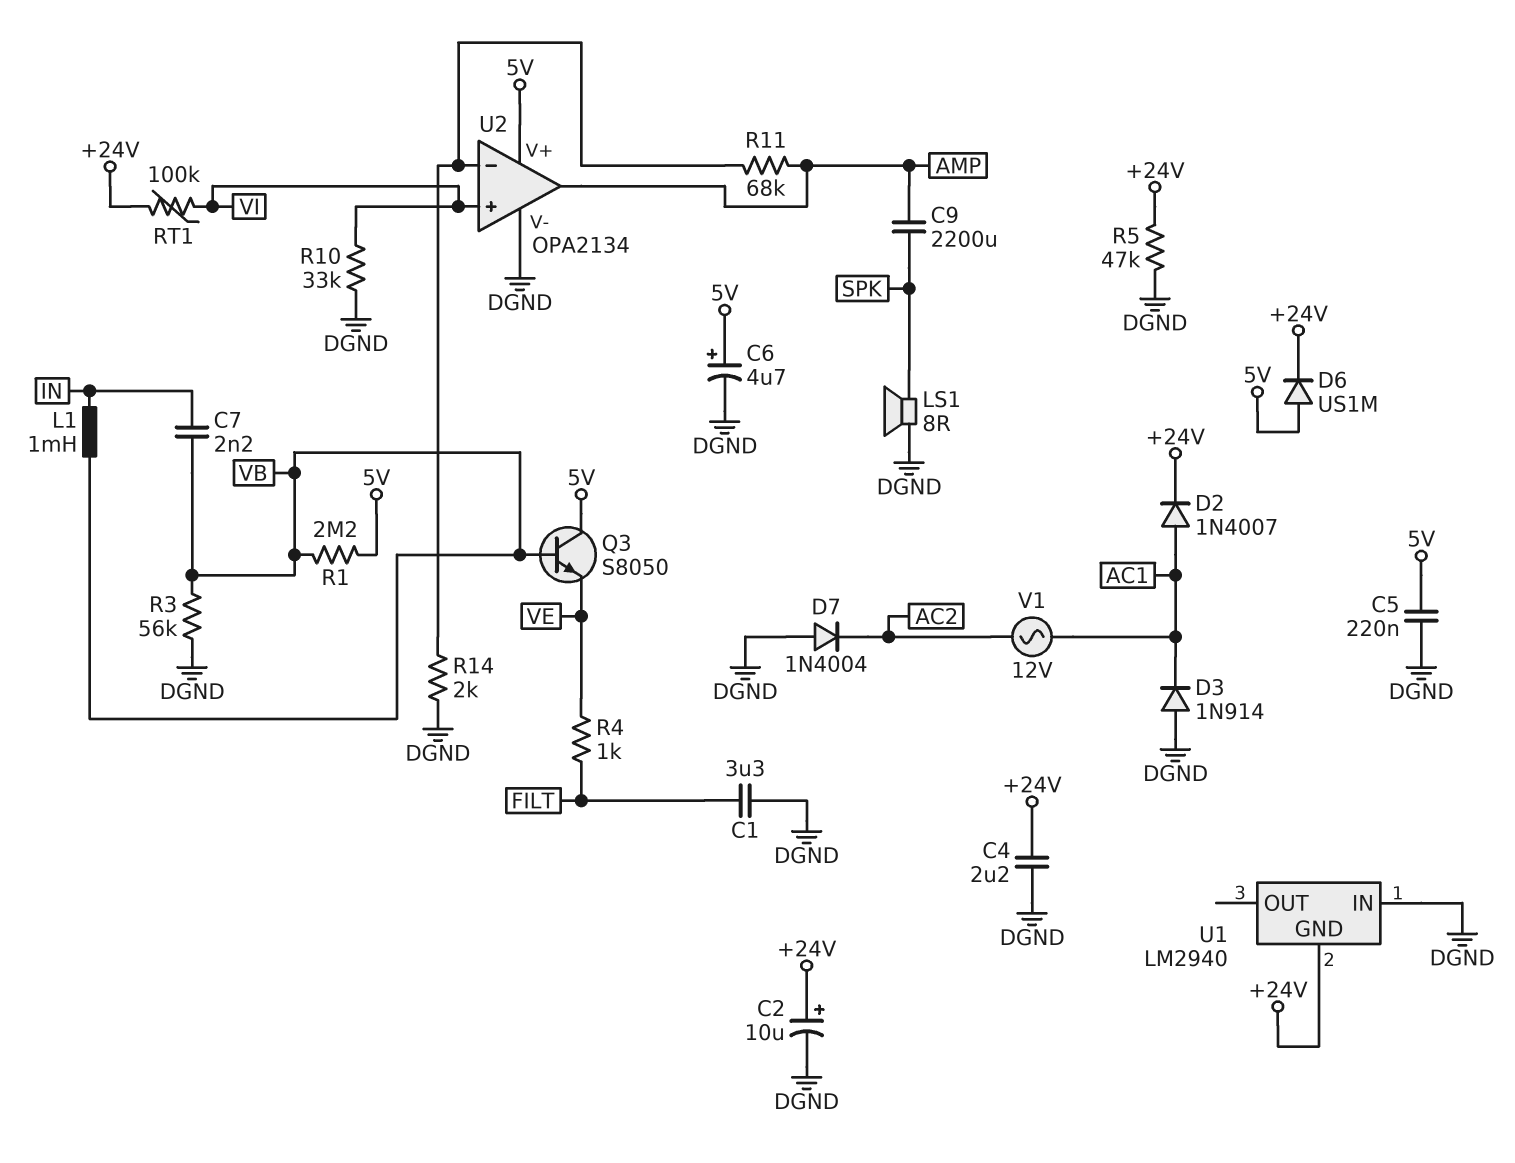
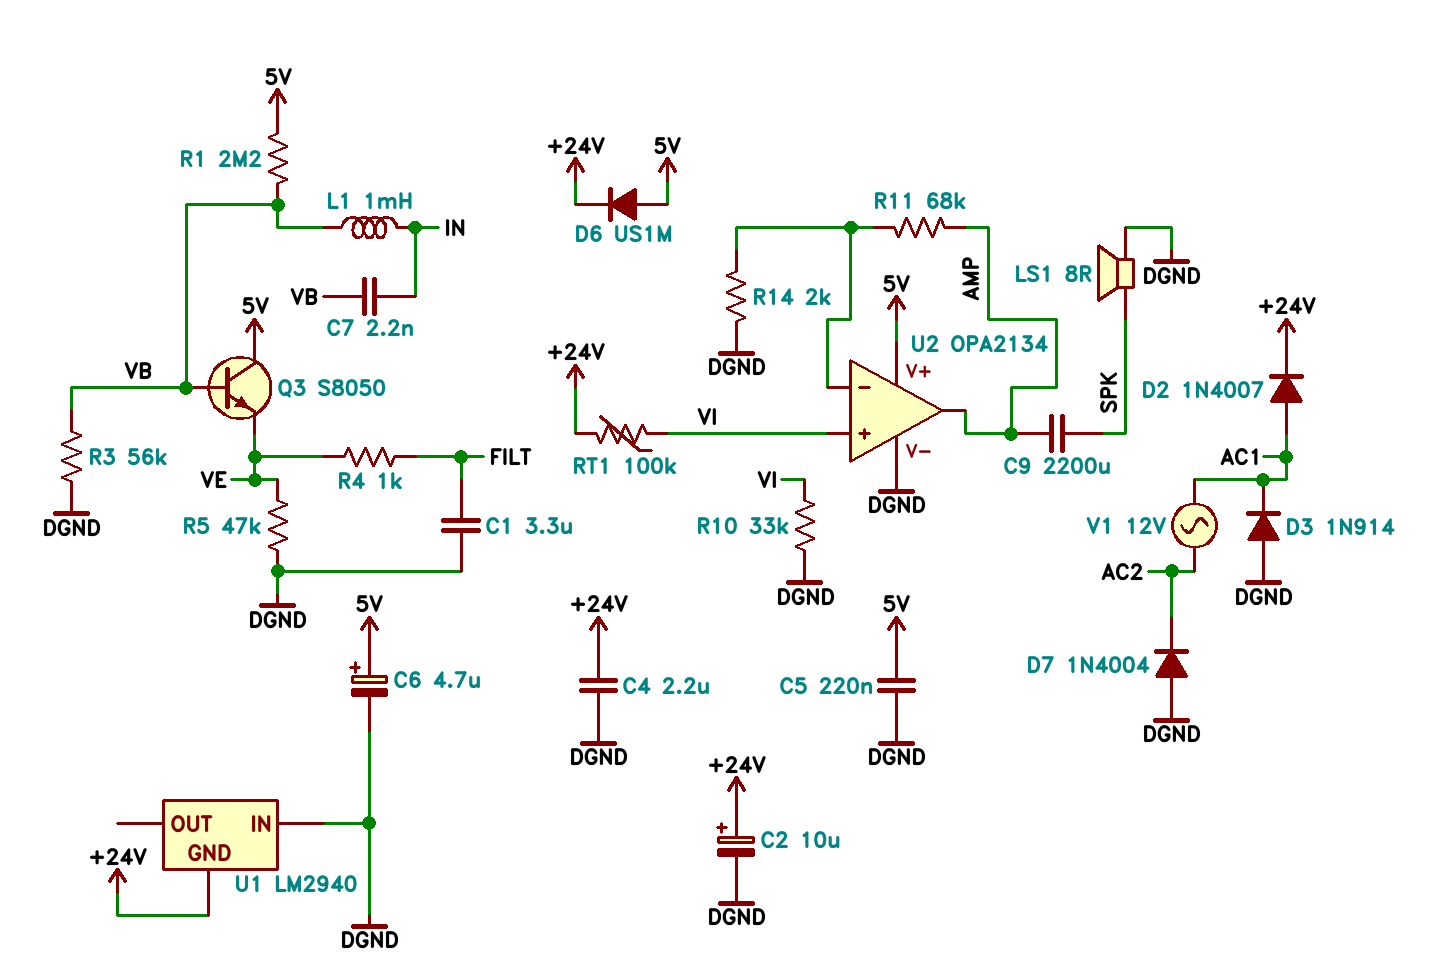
R5: 47k (+24V, DGND) -> 47k (DGND, VE)

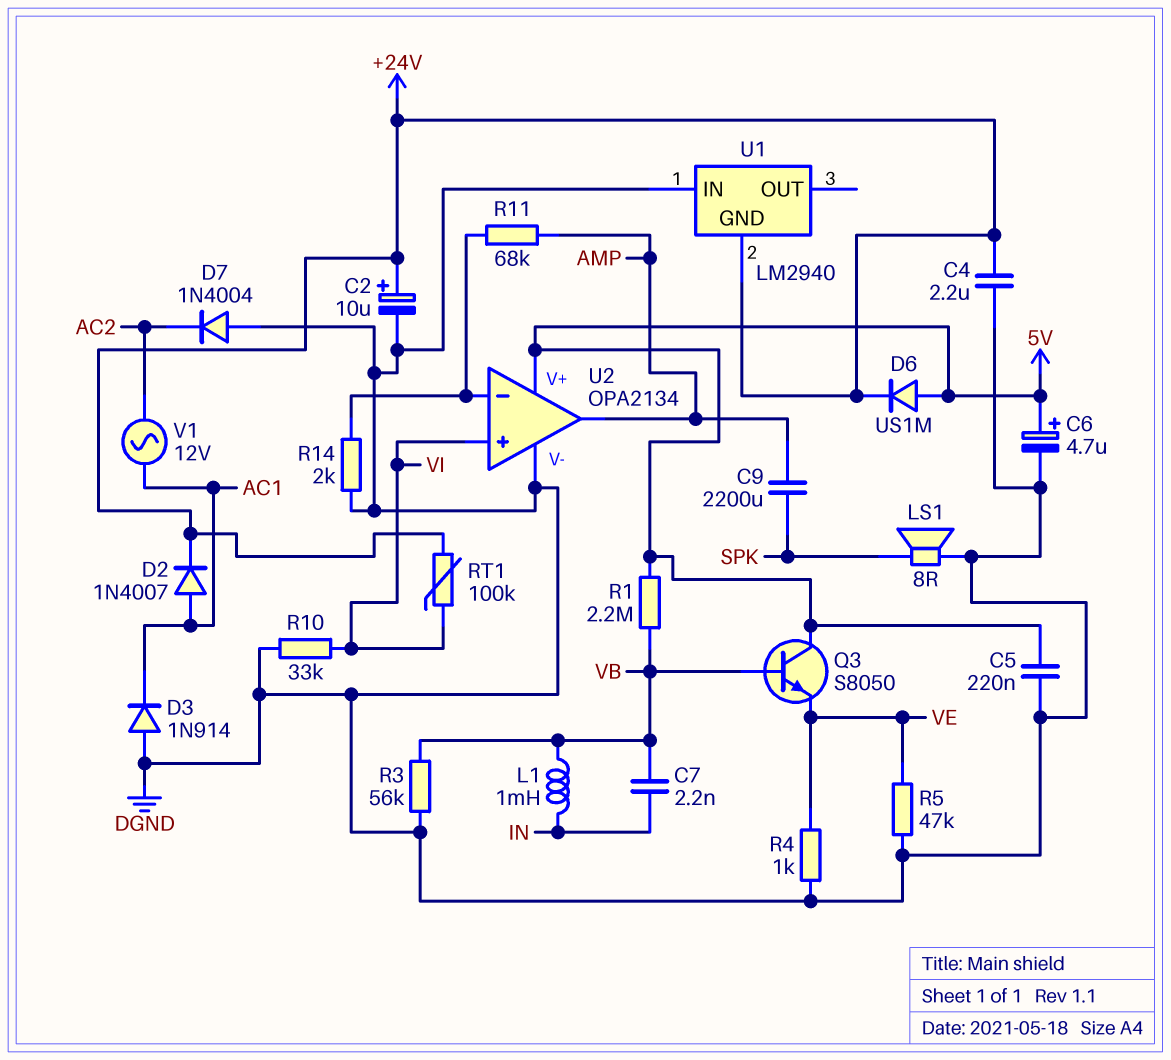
C1: 3.3uF (DGND, FILT) -> none
R4: 1k (FILT, VE) -> 1k (DGND, VE)

